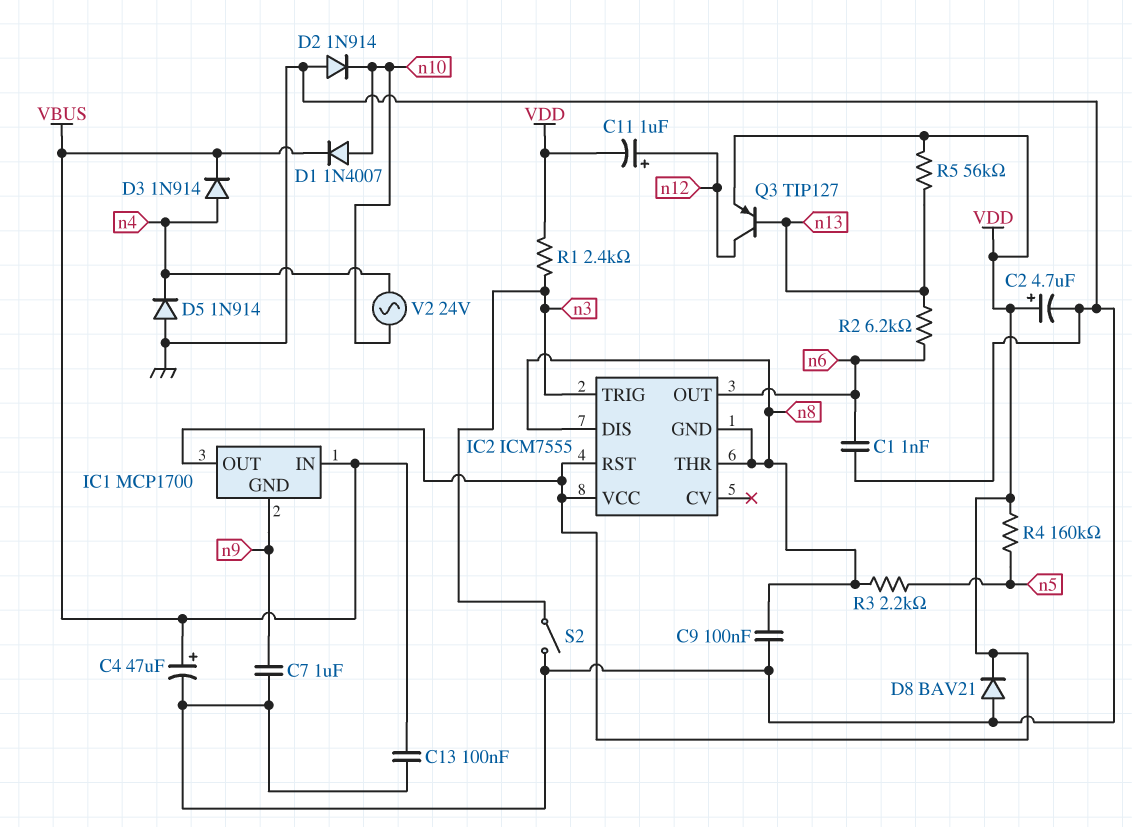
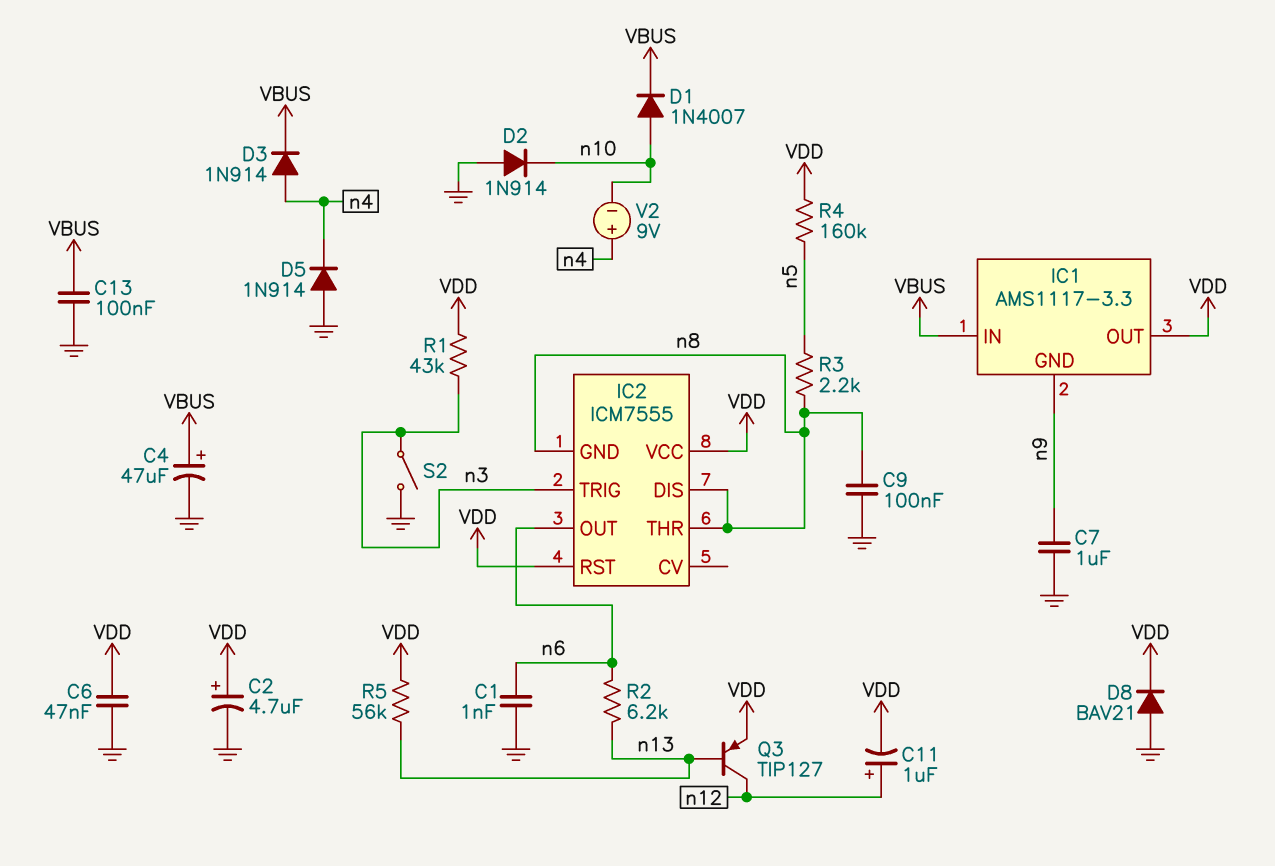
C6: none -> 47nF (GND, VDD)
IC1: MCP1700 -> AMS1117-3.3
R1: 2.4k (VDD, n3) -> 43k (VDD, n3)
V2: AC 24V (n4, n10) -> 9V (plus n4, minus n10)

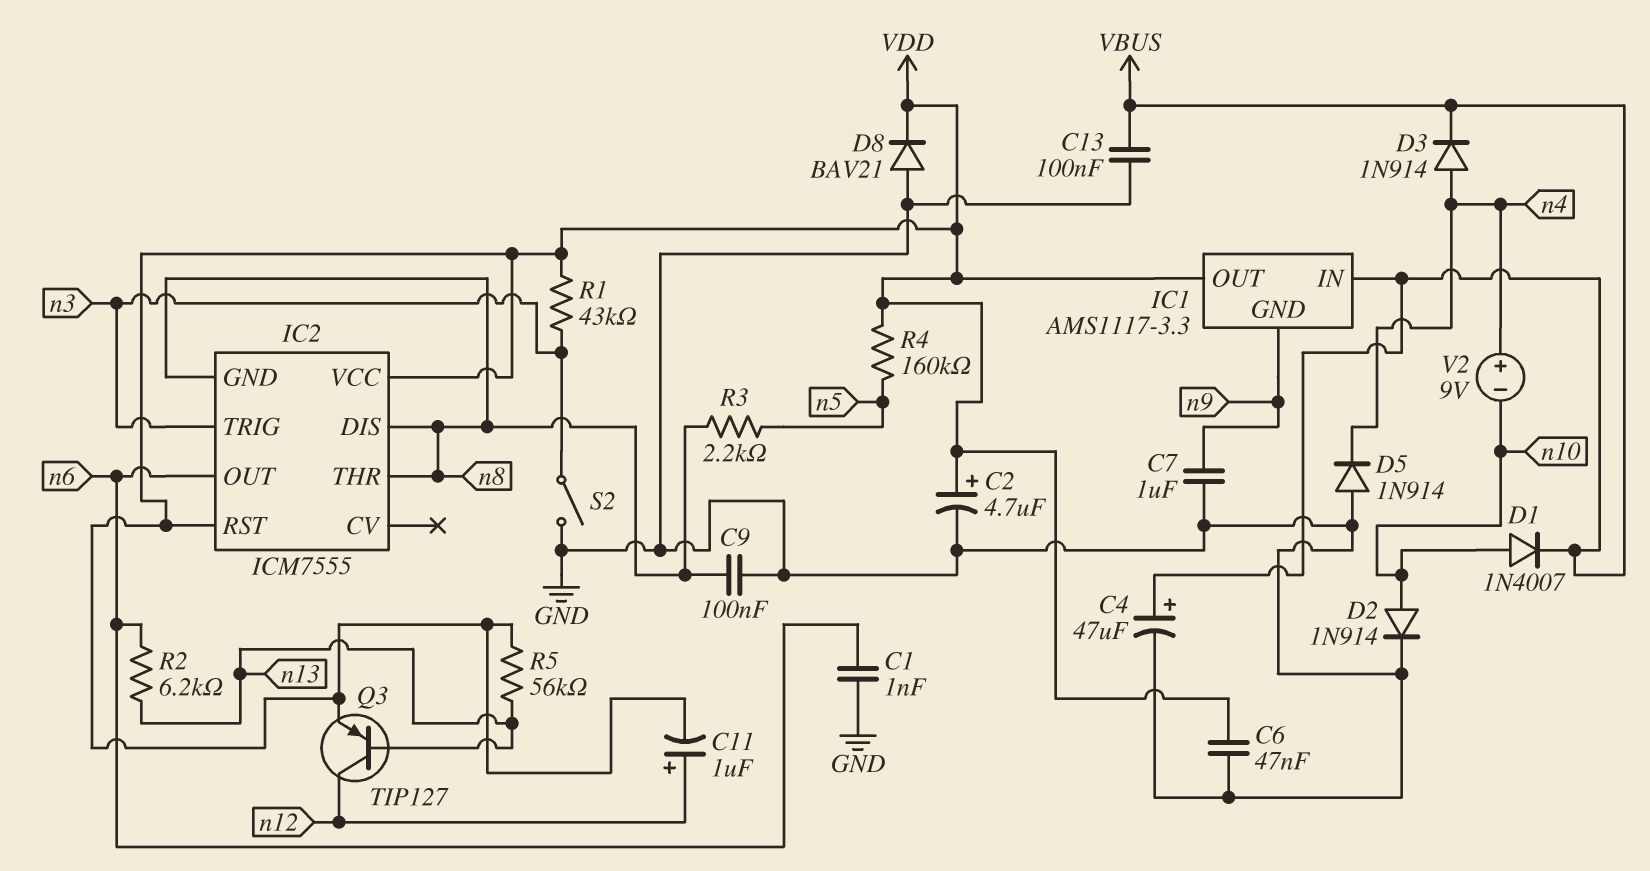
D2: diode 1N914 (A GND, K n10) -> diode 1N914 (A n10, K GND)

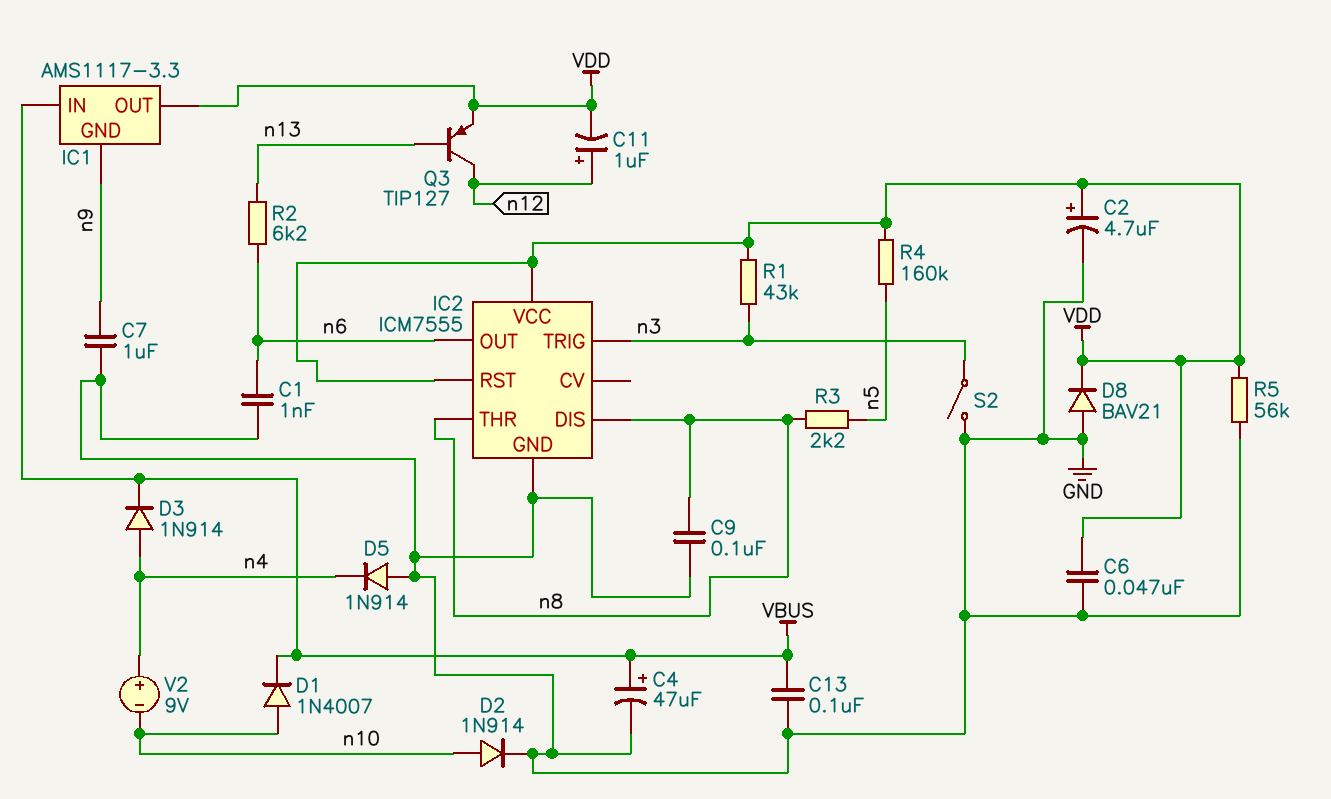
IC2 pin GND: n8 -> GND
R5: 56k (VDD, n13) -> 56k (GND, VDD)

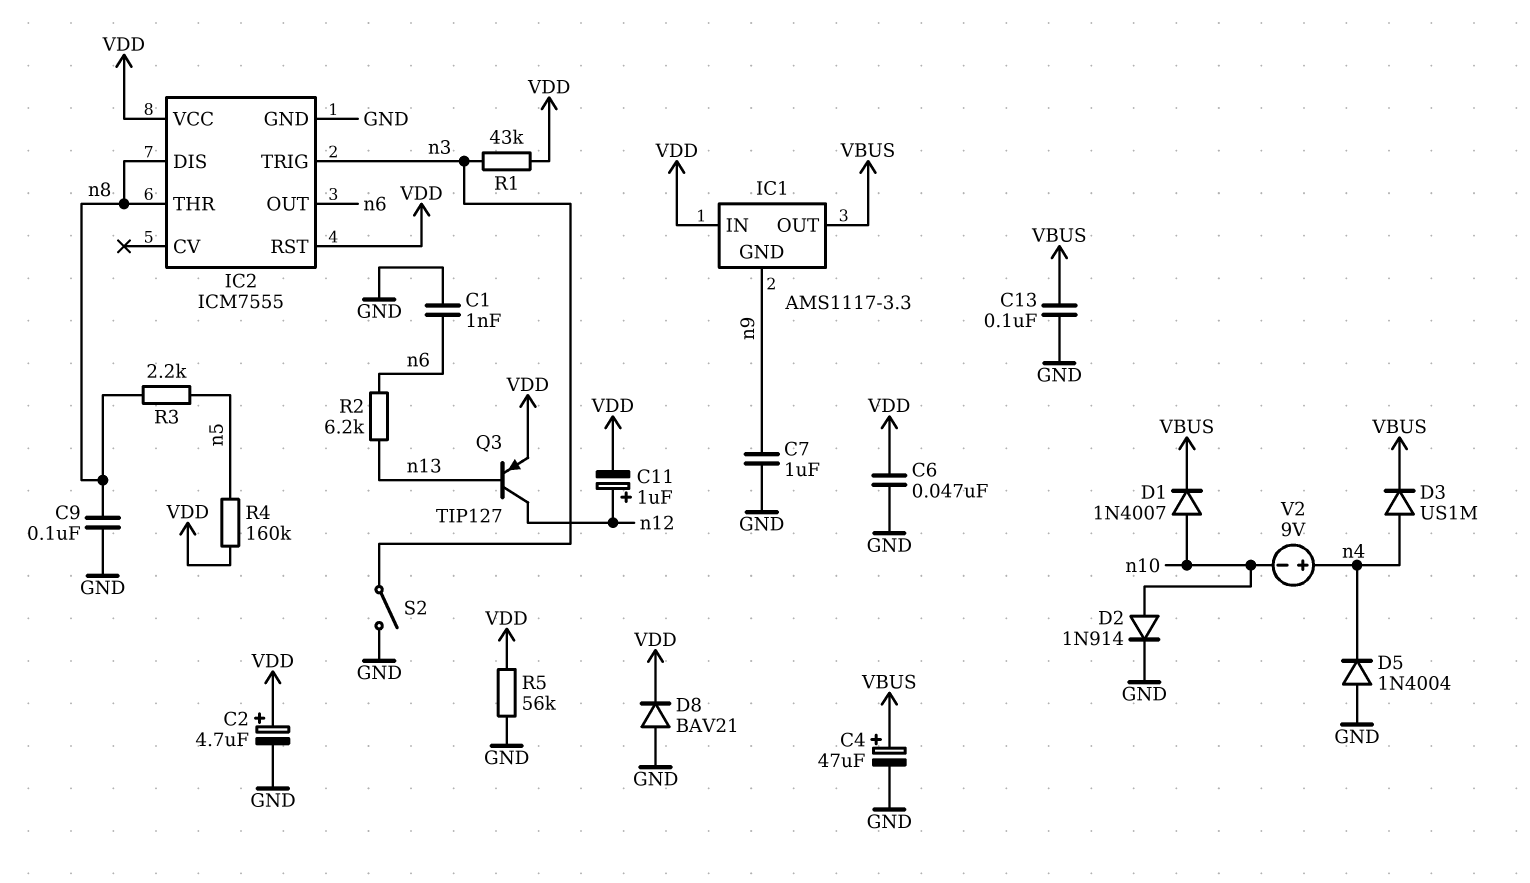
D3: diode 1N914 (A n4, K VBUS) -> diode US1M (A n4, K VBUS)
D5: diode 1N914 (A GND, K n4) -> diode 1N4004 (A GND, K n4)
IC1 pin IN: VBUS -> VDD
IC1 pin OUT: VDD -> VBUS

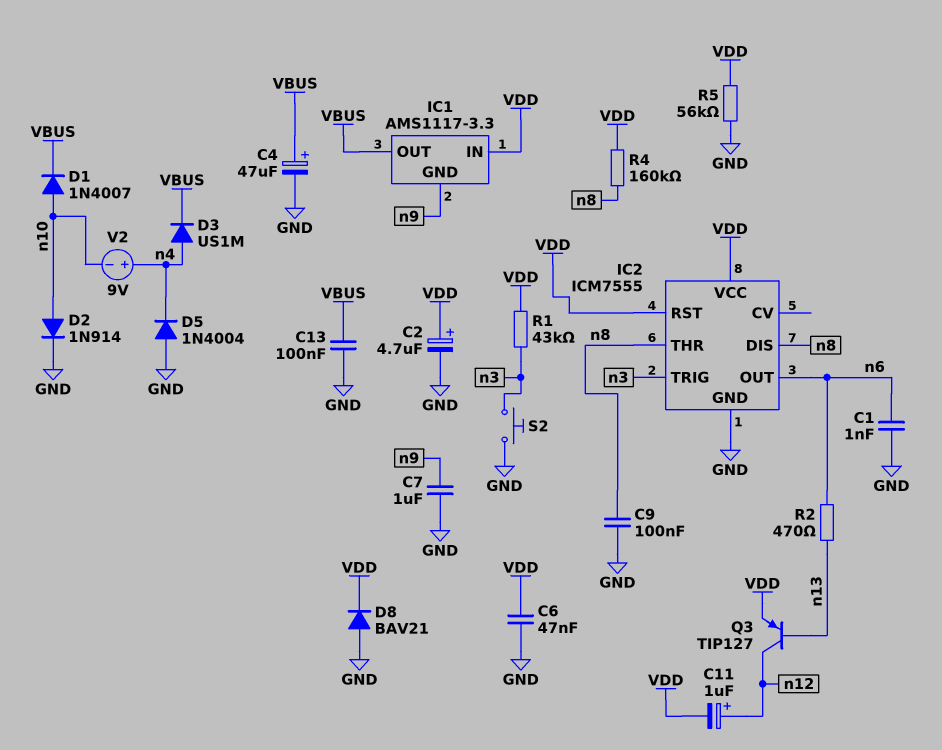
R2: 6.2k (n6, n13) -> 470 (n6, n13)
R3: 2.2k (n5, n8) -> none
R4: 160k (VDD, n5) -> 160k (VDD, n8)
S2: switch (GND, n3) -> button (GND, n3)

